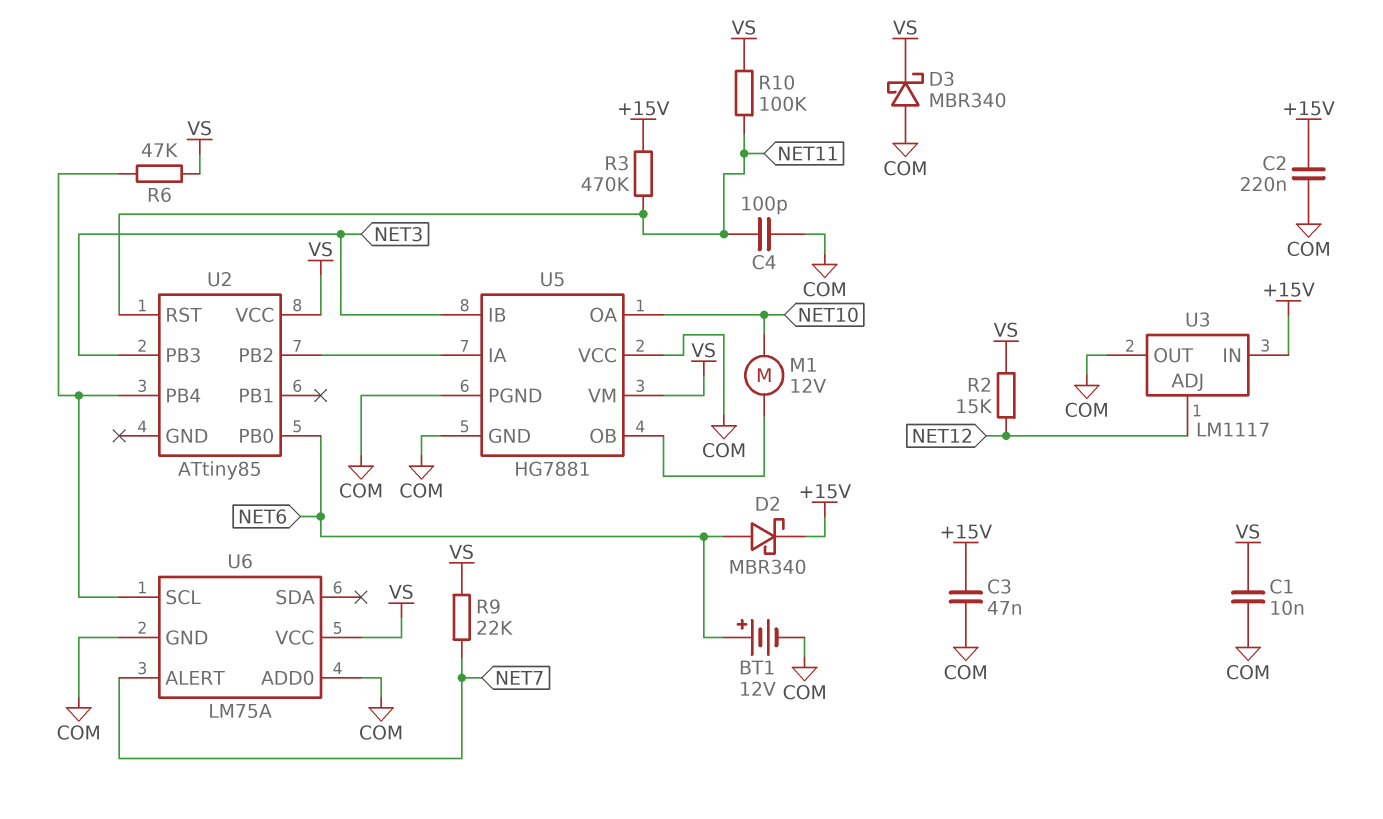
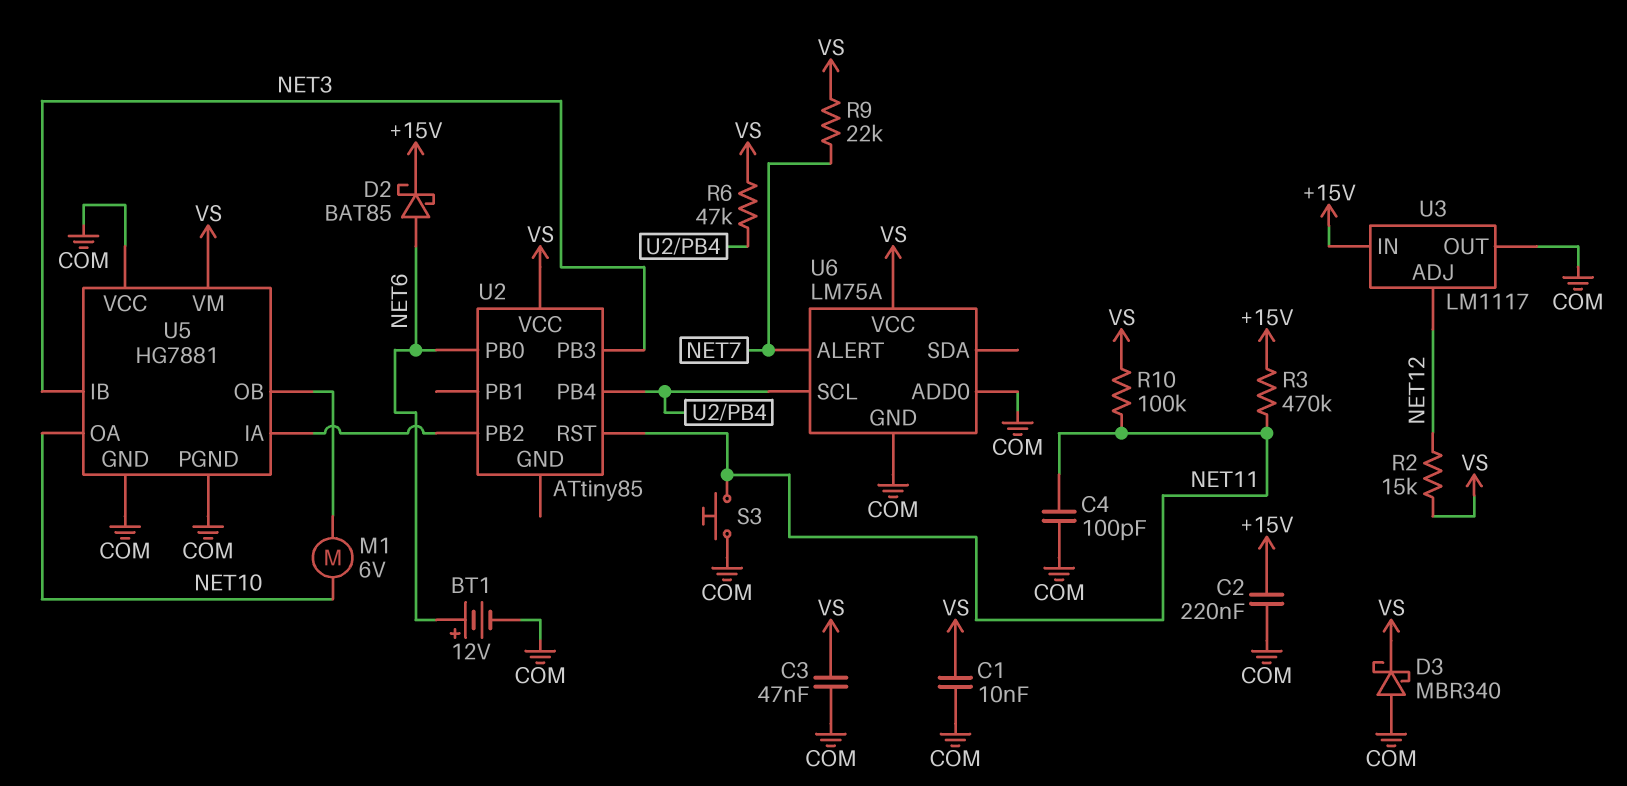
C3: 47nF (+15V, COM) -> 47nF (COM, VS)
D2: schottky MBR340 (A NET6, K +15V) -> schottky BAT85 (A NET6, K +15V)
M1: motor 12V (NET10, U5/OB) -> motor 6V (NET10, U5/OB)
S3: none -> button (COM, NET11)

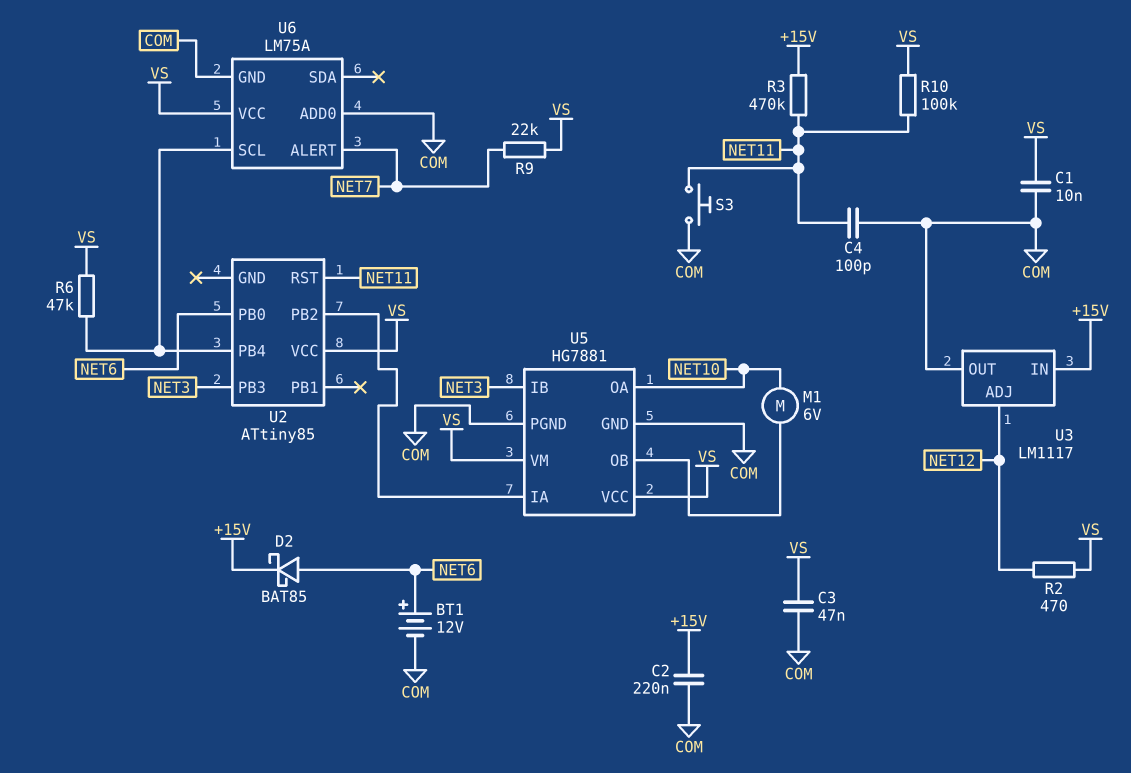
D3: schottky MBR340 (A COM, K VS) -> none
R2: 15k (NET12, VS) -> 470 (NET12, VS)
U5 pin VCC: COM -> VS

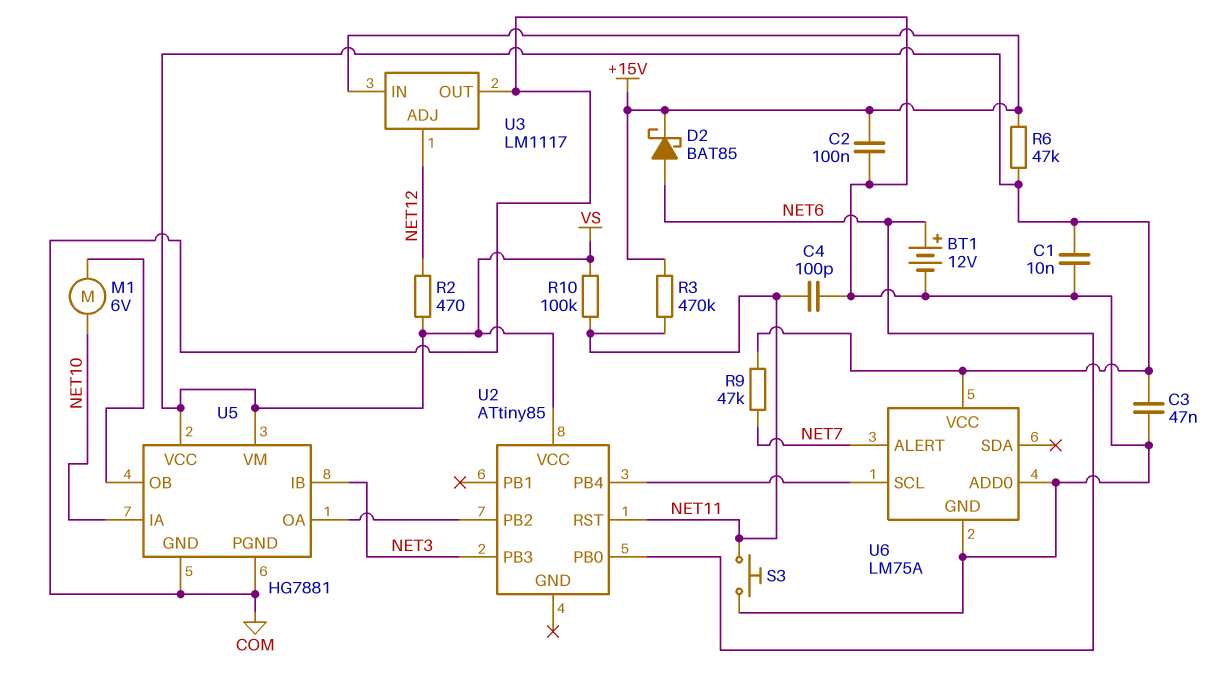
C2: 220nF (+15V, COM) -> 100nF (+15V, COM)
R6: 47k (U2/PB4, VS) -> 47k (+15V, VS)
R9: 22k (NET7, VS) -> 47k (NET7, VS)
U5 pin IA: U2/PB2 -> NET10
U5 pin OA: NET10 -> U2/PB2

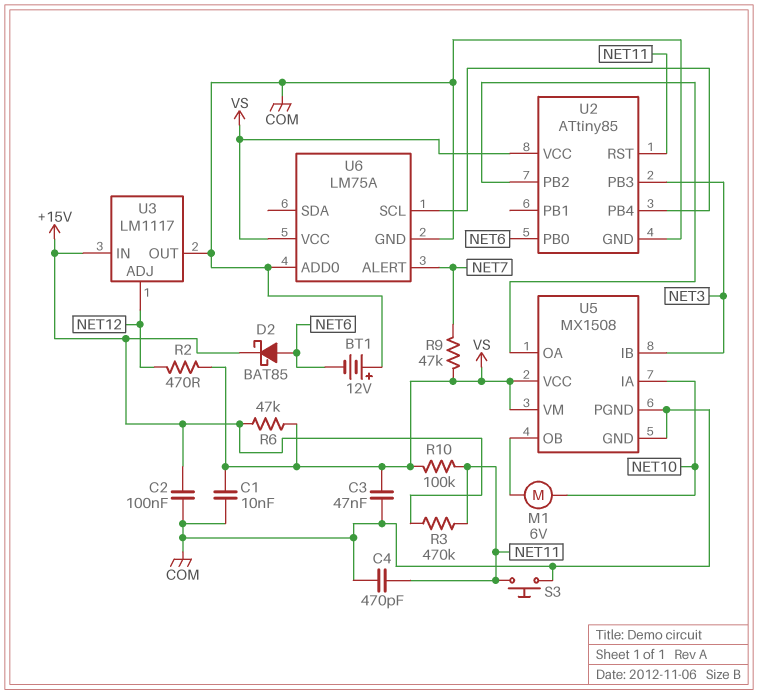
BT1: 12V (plus NET6, minus COM) -> 12V (plus COM, minus NET6)
C4: 100pF (COM, NET11) -> 470pF (COM, NET11)
U2 pin GND: none -> COM
U5: HG7881 -> MX1508

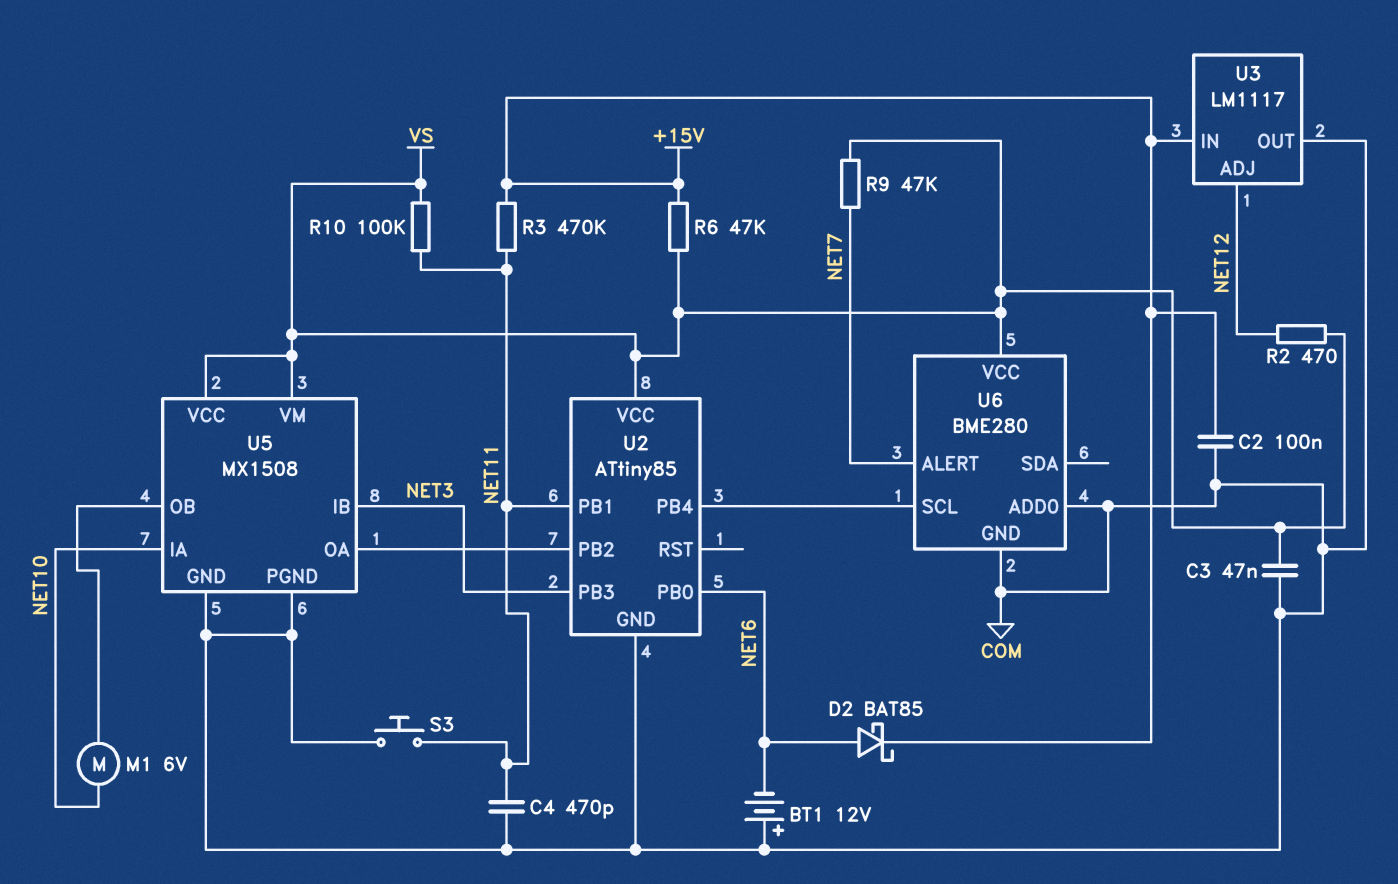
C1: 10nF (COM, VS) -> none
U2 pin PB1: none -> NET11
U2 pin RST: NET11 -> none
U6: LM75A -> BME280

